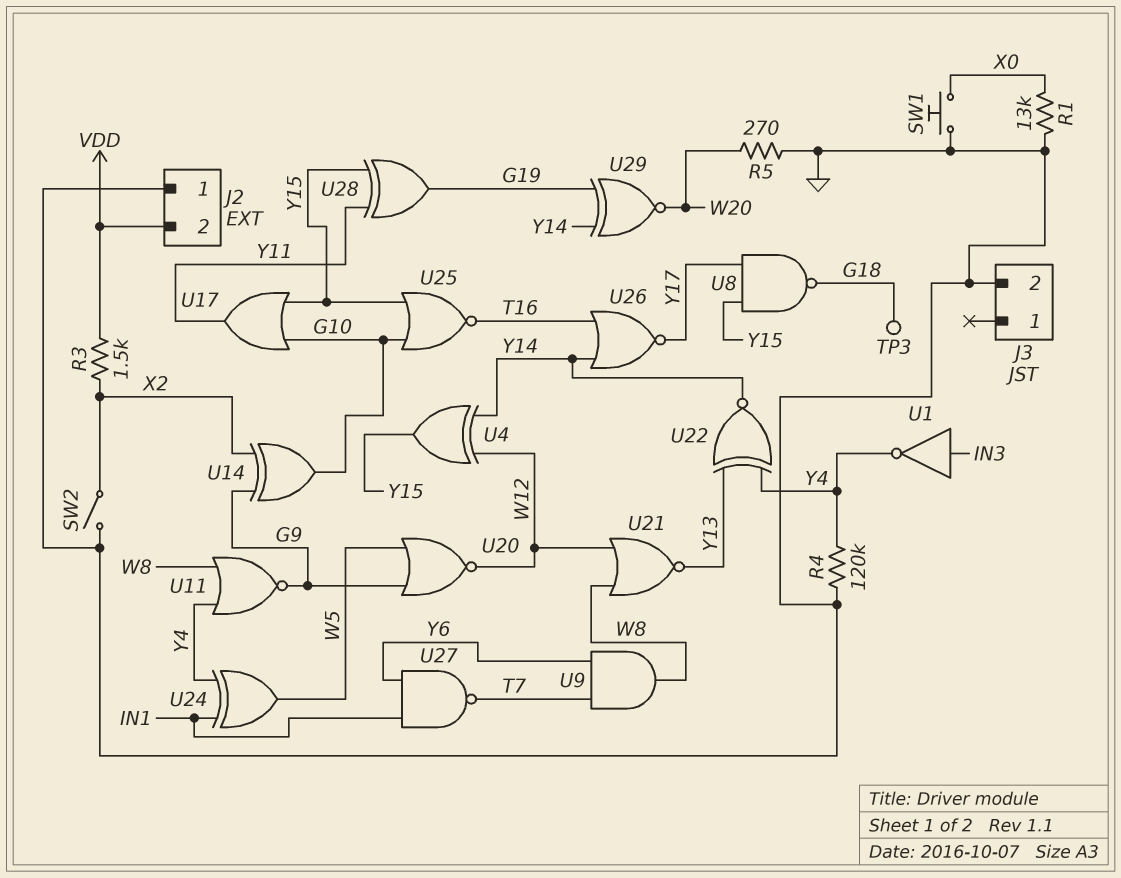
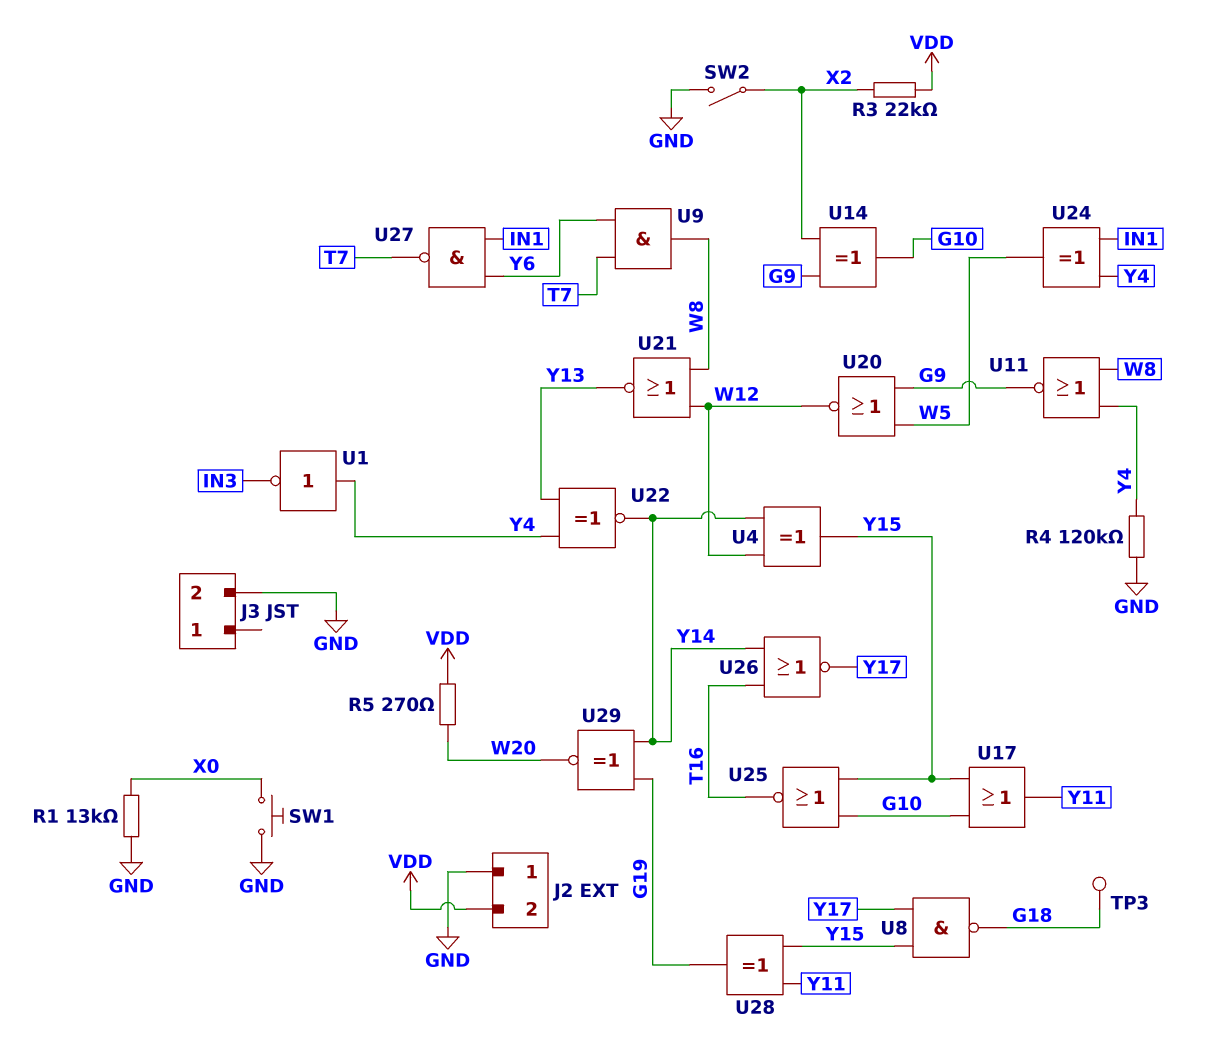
R3: 1.5k (VDD, X2) -> 22k (VDD, X2)
R5: 270 (GND, W20) -> 270 (VDD, W20)
U1: NOT (in IN3, out Y4) -> NOT (in Y4, out IN3)

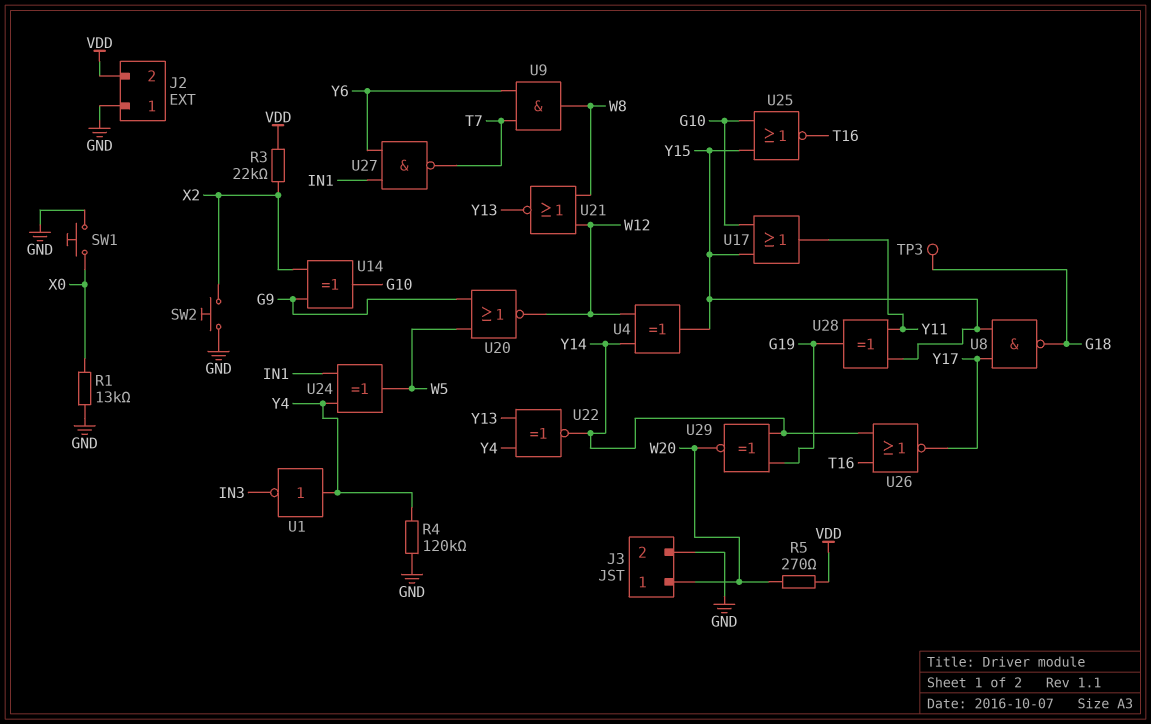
J3 pin 1: none -> W20
SW2: switch (GND, X2) -> button (GND, X2)
U11: NOR (in W8, in Y4, out G9) -> none

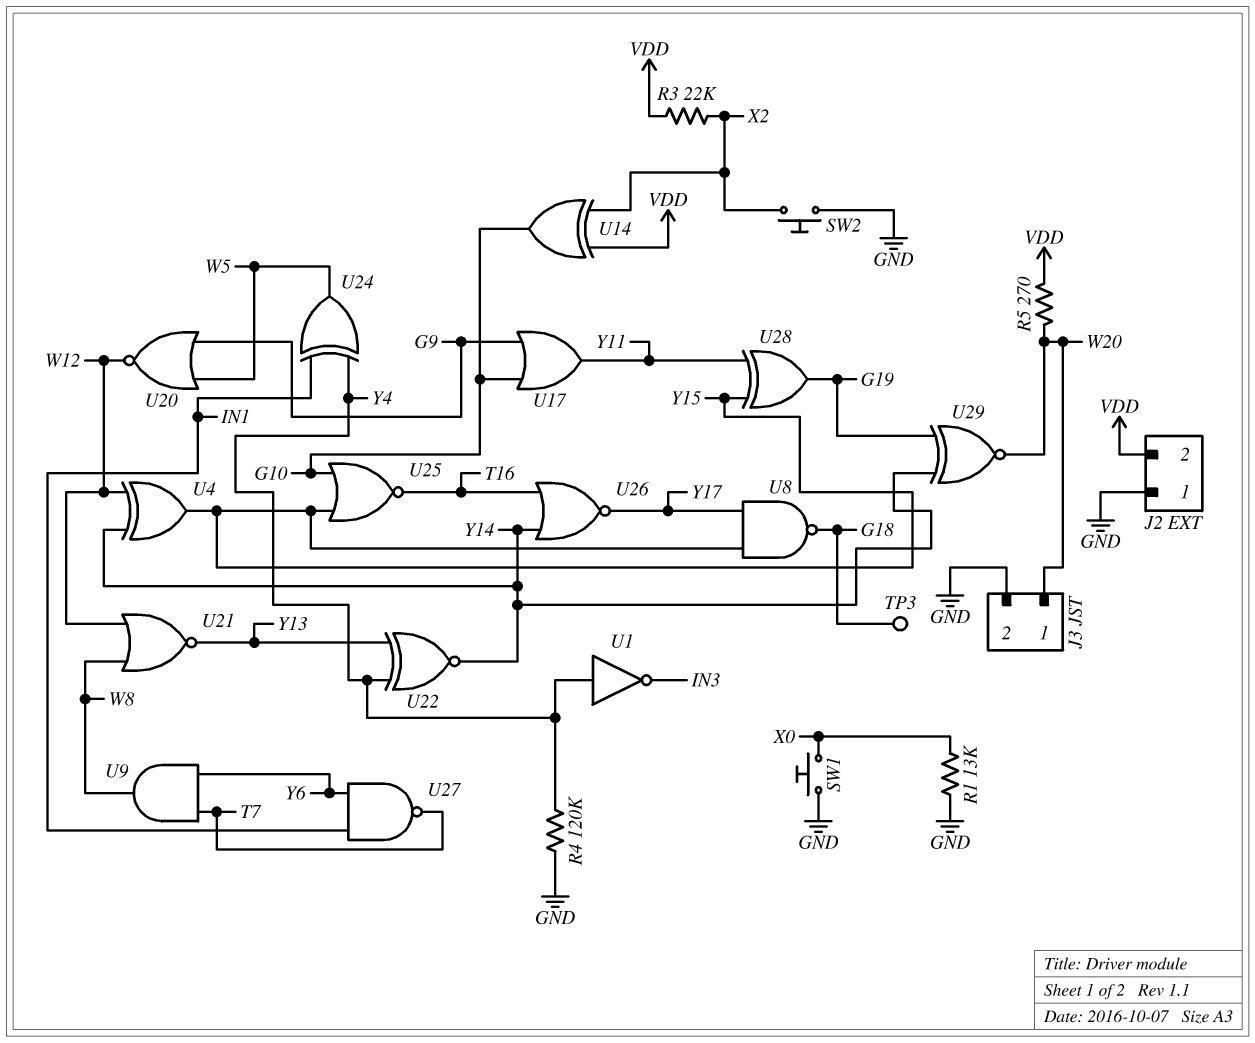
U14: XOR (in G9, in X2, out G10) -> XOR (in VDD, in X2, out G10)
U17: OR (in G10, in Y15, out Y11) -> OR (in G9, in G10, out Y11)

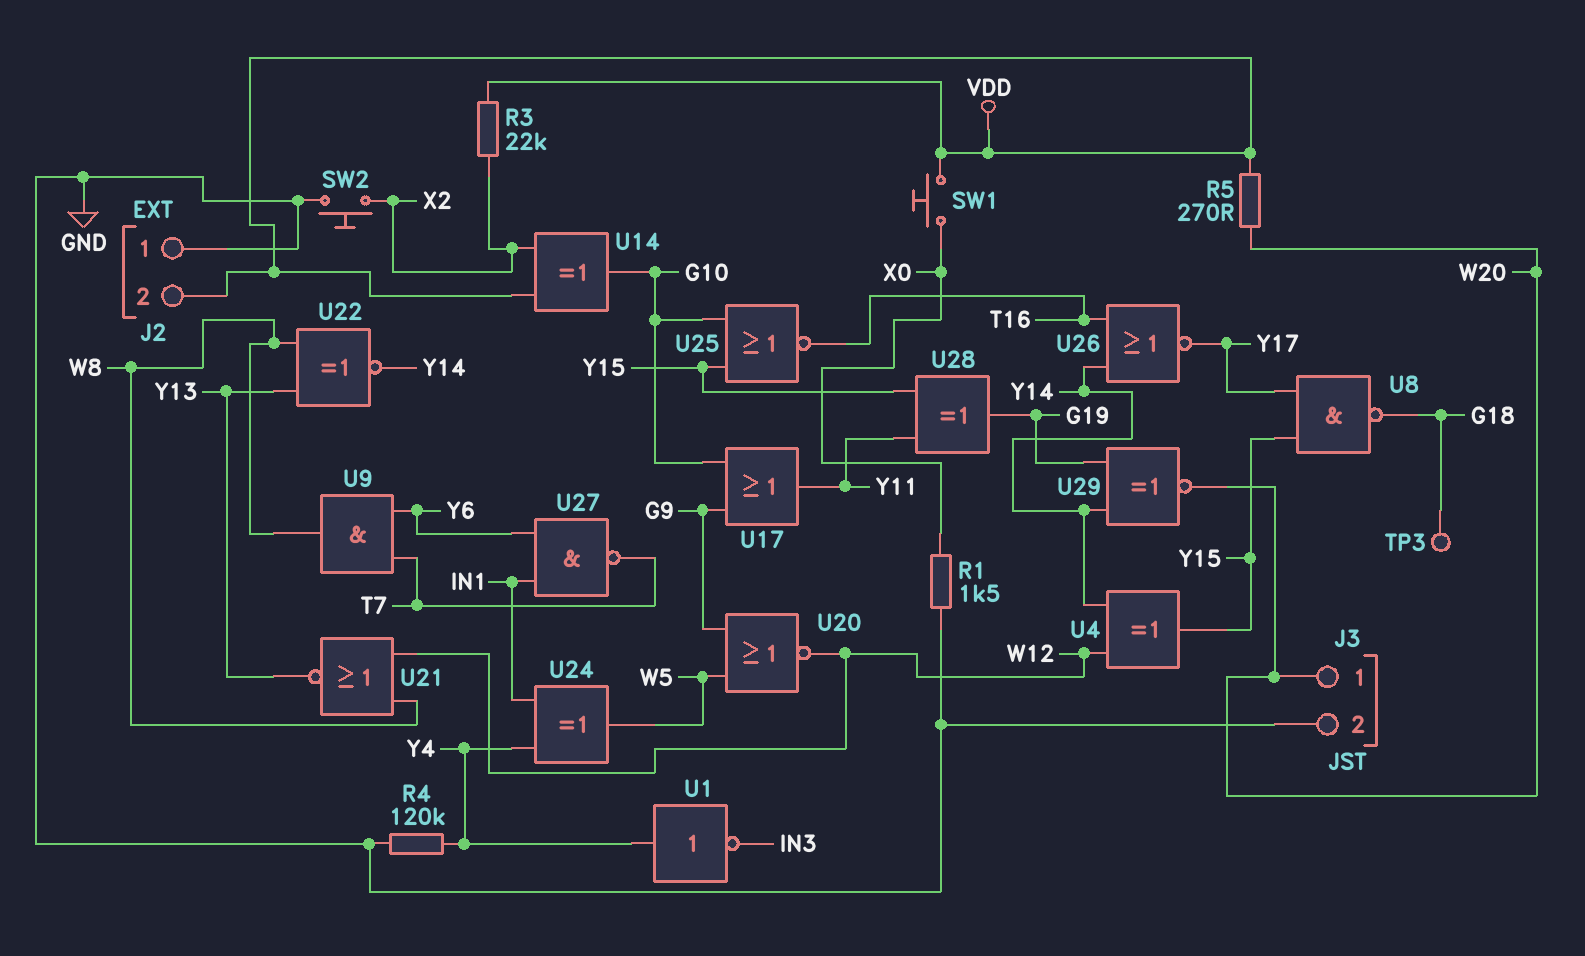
R1: 13k (GND, X0) -> 1.5k (GND, X0)
SW1: button (GND, X0) -> button (VDD, X0)
U22: XNOR (in Y4, in Y13, out Y14) -> XNOR (in W8, in Y13, out Y14)

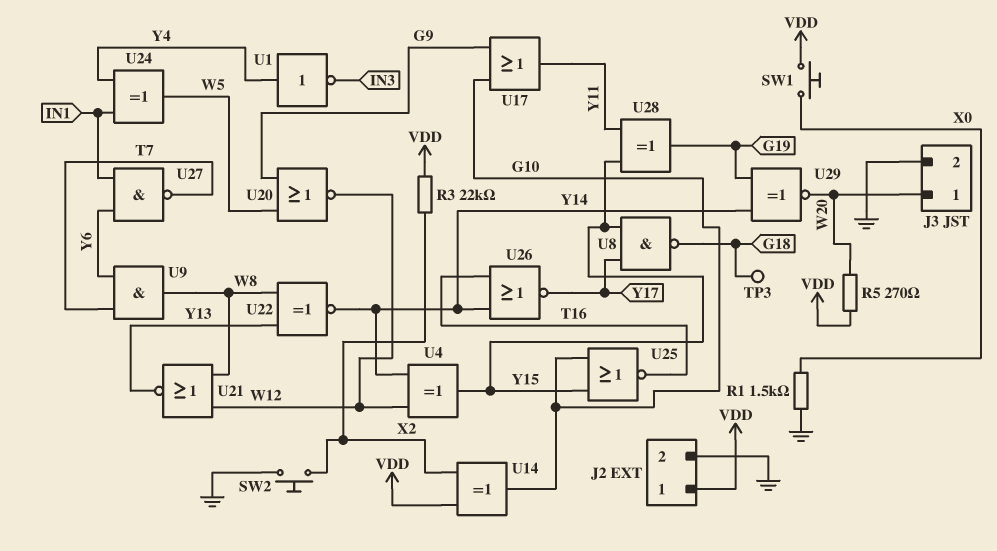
J2 pin 1: GND -> VDD
J2 pin 2: VDD -> GND
R4: 120k (GND, Y4) -> none

